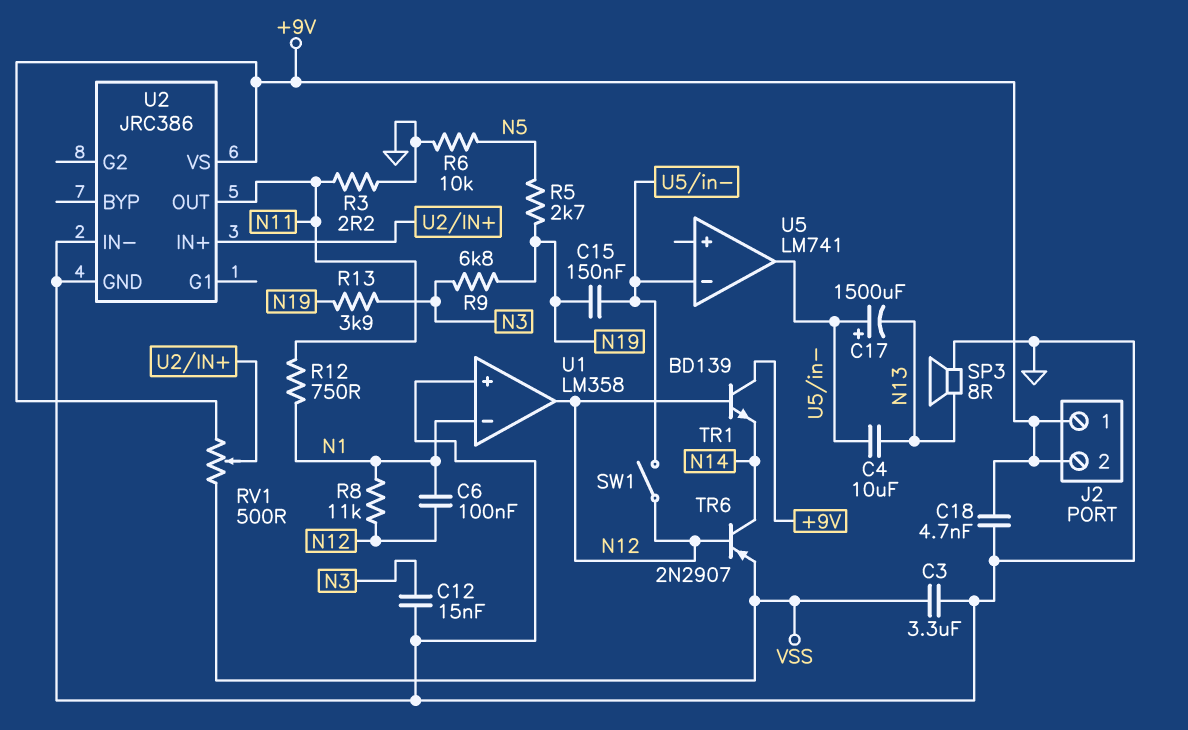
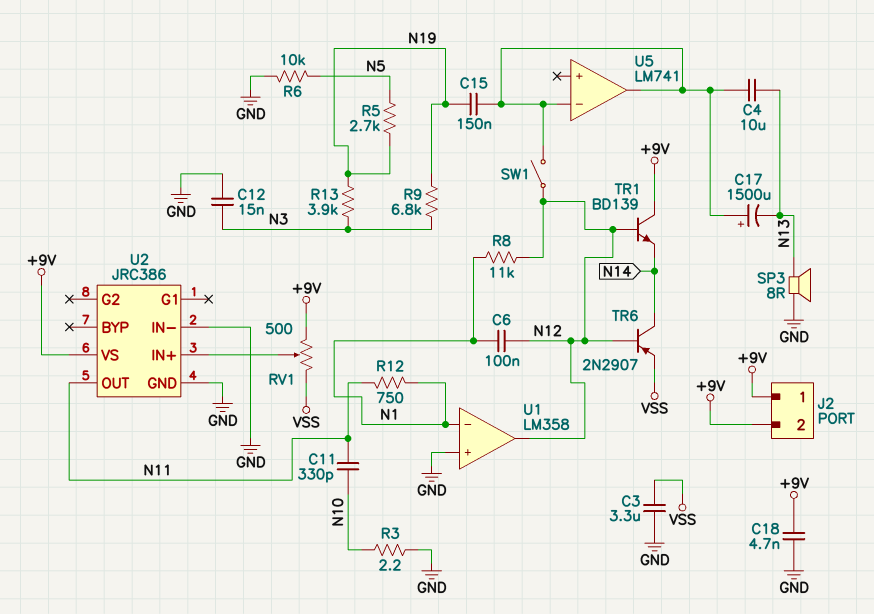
C11: none -> 330pF (N10, N11)
R3: 2.2 (GND, N11) -> 2.2 (GND, N10)

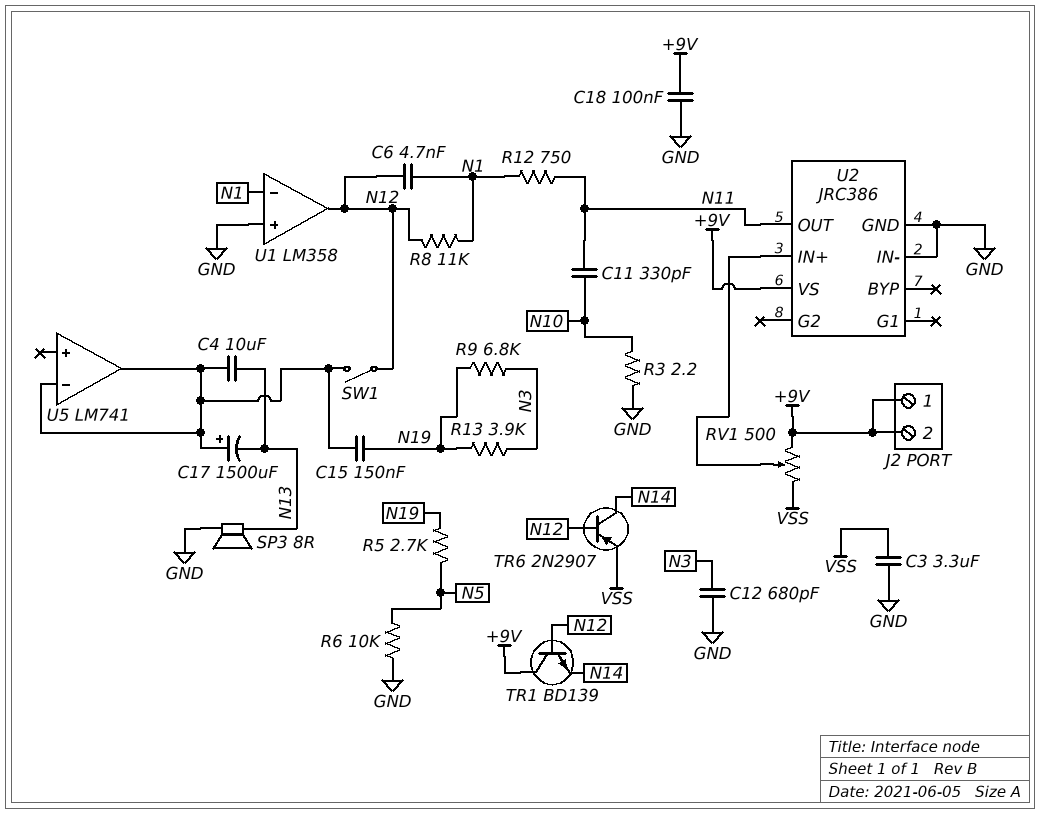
C6: 100nF (N1, N12) -> 4.7nF (N1, N12)
C12: 15nF (GND, N3) -> 680pF (GND, N3)
C18: 4.7nF (+9V, GND) -> 100nF (+9V, GND)

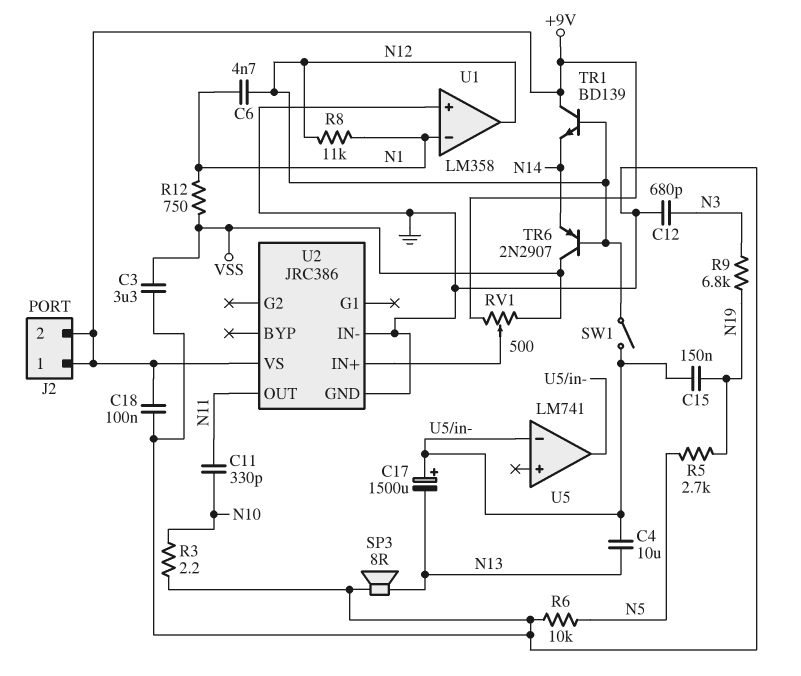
R12: 750 (N1, N11) -> 750 (N1, VSS)
R13: 3.9k (N3, N19) -> none
TR6: PNP 2N2907 (B N12, C N14, E VSS) -> PNP 2N2907 (B N12, C VSS, E N14)

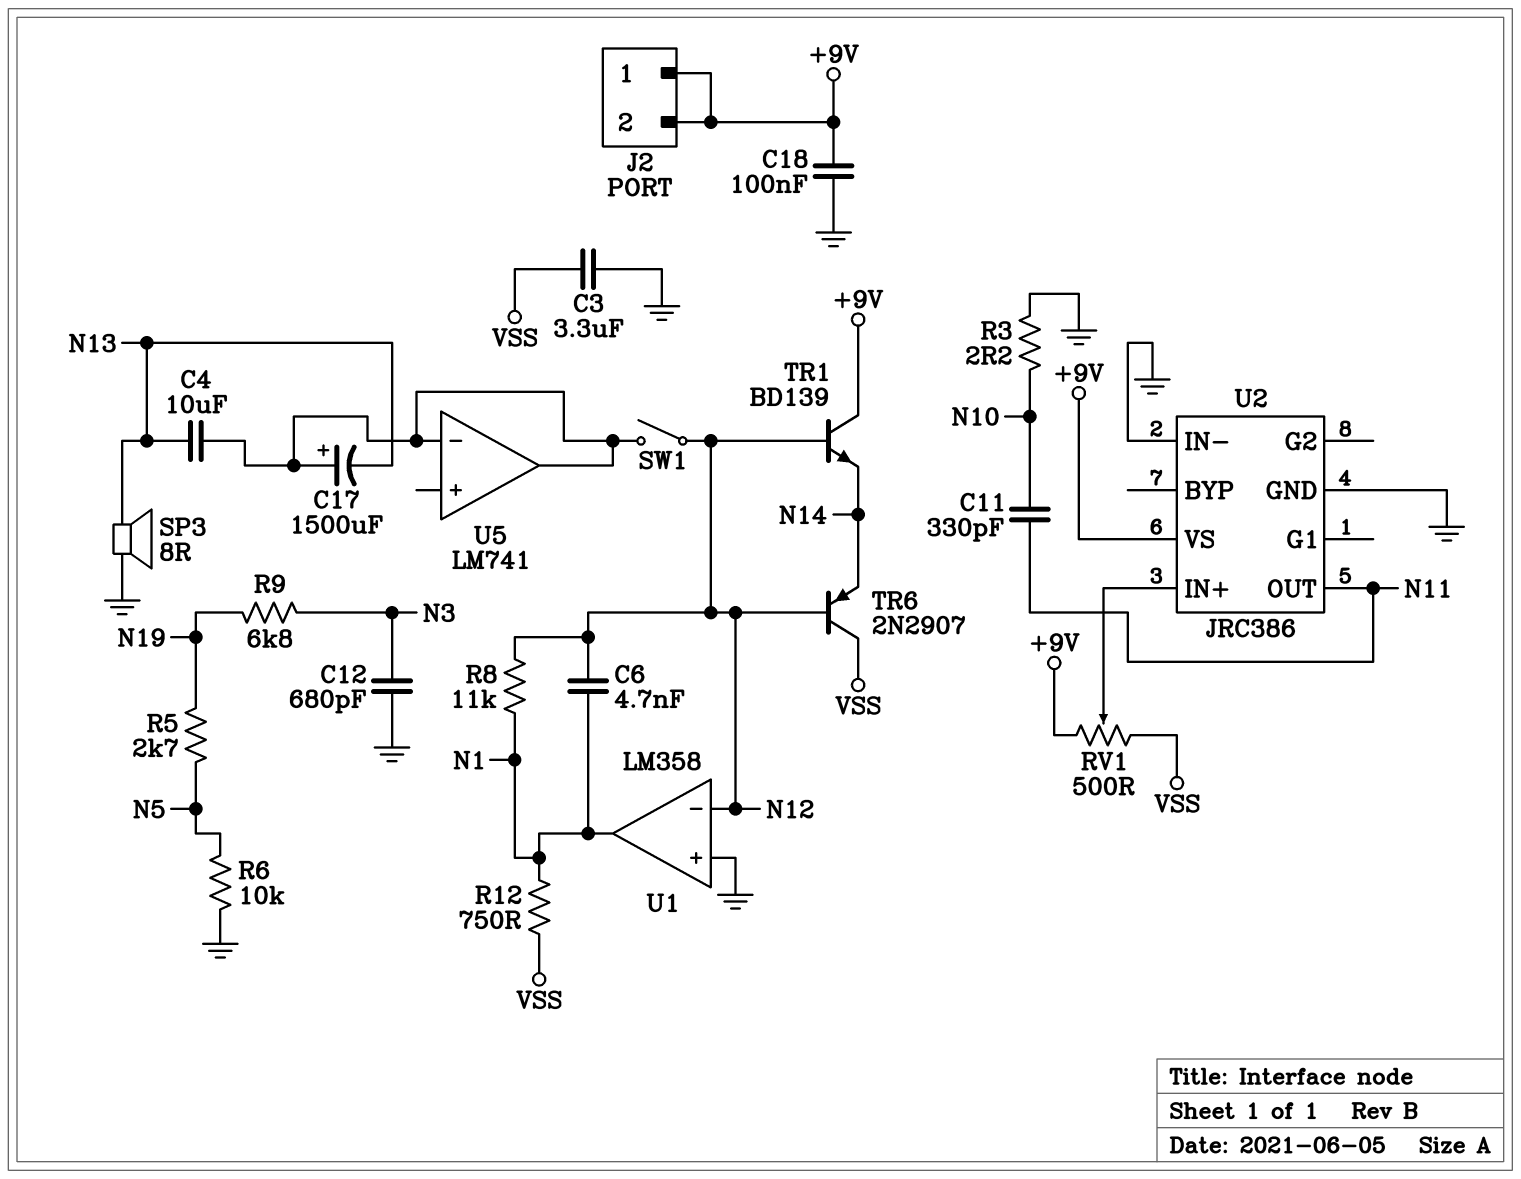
C15: 150nF (N19, U5/in-) -> none
U1 pin in-: N1 -> N12
U1 pin out: N12 -> N1

